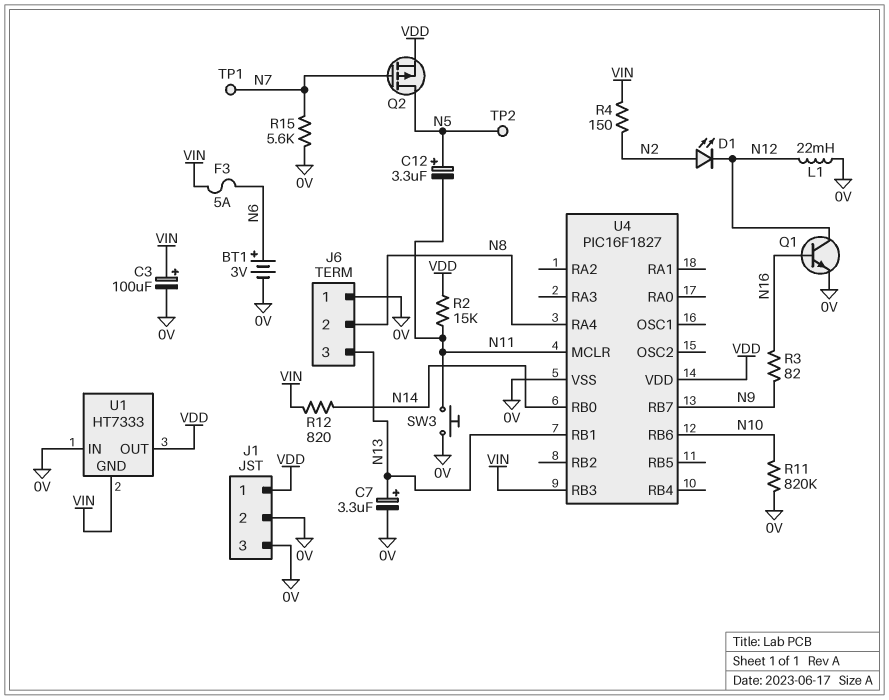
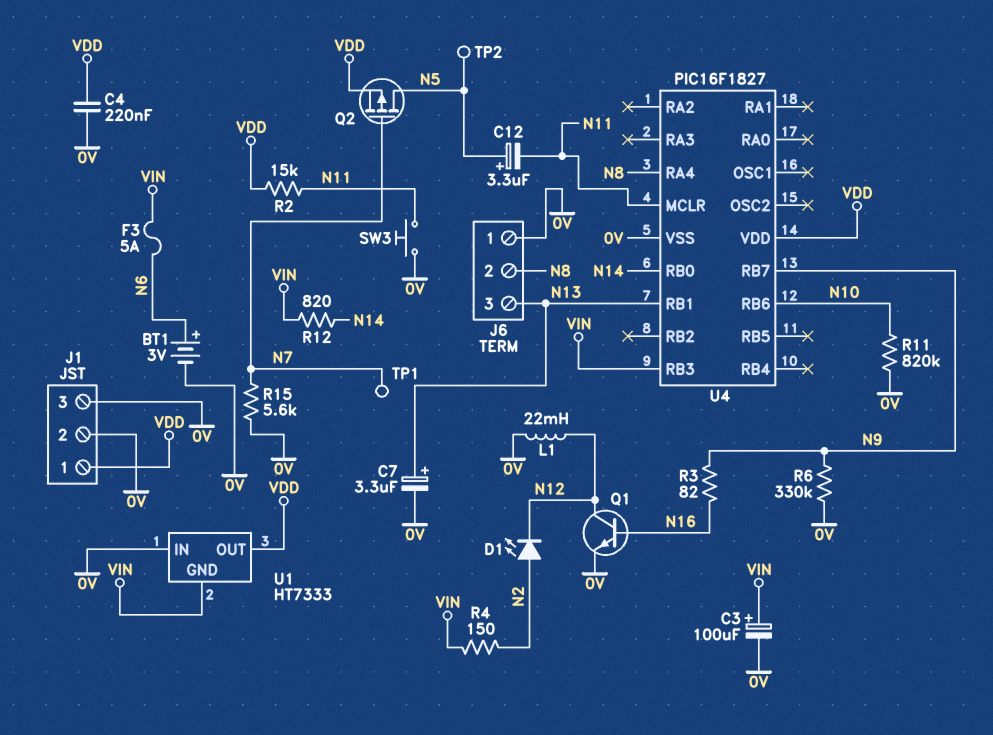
C4: none -> 220nF (0V, VDD)
R6: none -> 330k (0V, N9)

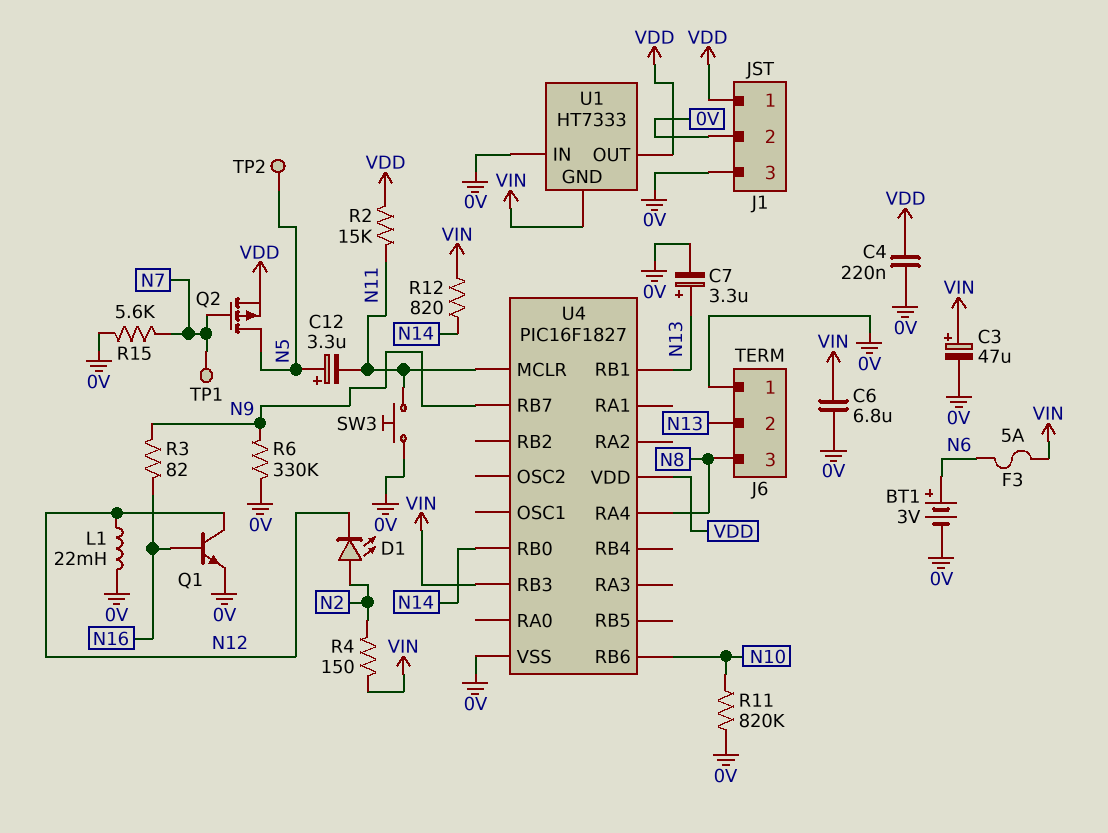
C3: 100uF (plus VIN, minus 0V) -> 47uF (plus VIN, minus 0V)
C6: none -> 6.8uF (0V, VIN)
J6 pin 2: N8 -> N13
J6 pin 3: N13 -> N8

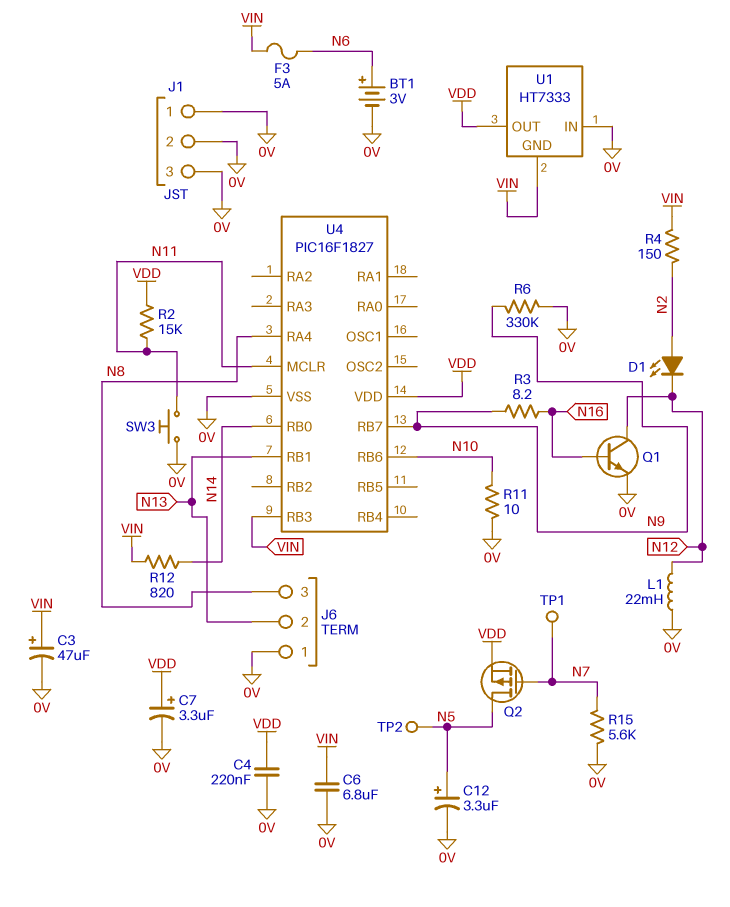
C7: 3.3uF (plus N13, minus 0V) -> 3.3uF (plus VDD, minus 0V)
C12: 3.3uF (plus N5, minus N11) -> 3.3uF (plus N5, minus 0V)
J1 pin 1: VDD -> 0V
R3: 82 (N9, N16) -> 8.2 (N9, N16)
R11: 820k (0V, N10) -> 10 (0V, N10)

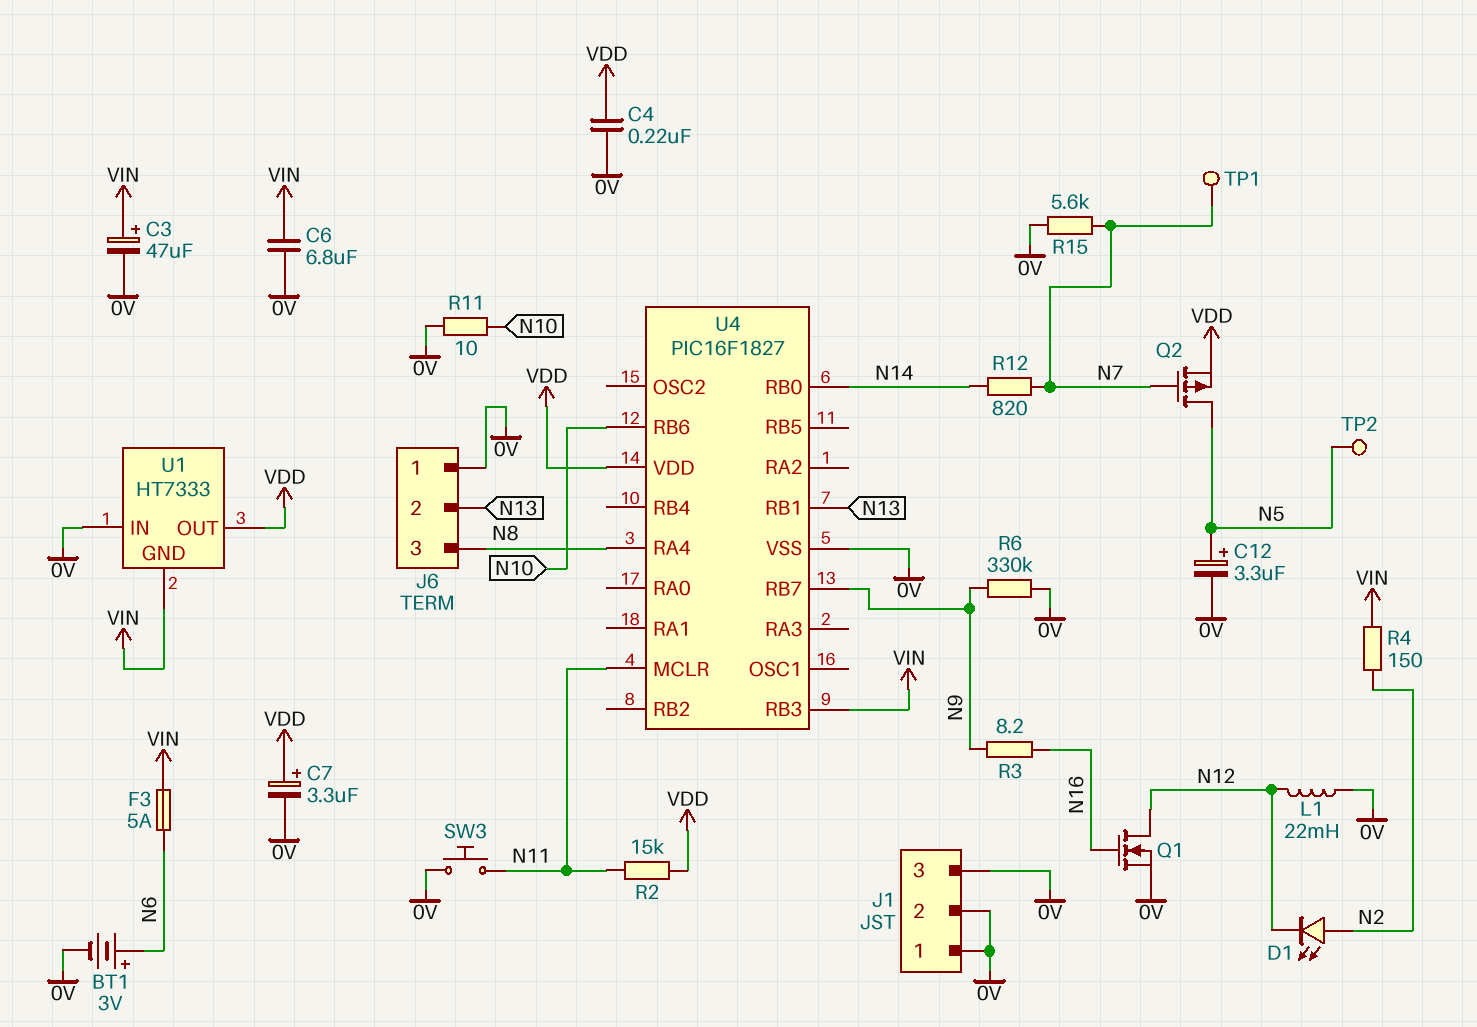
Q1: NPN (B N16, C N12, E 0V) -> NMOS (G N16, D N12, S 0V)
R12: 820 (N14, VIN) -> 820 (N7, N14)

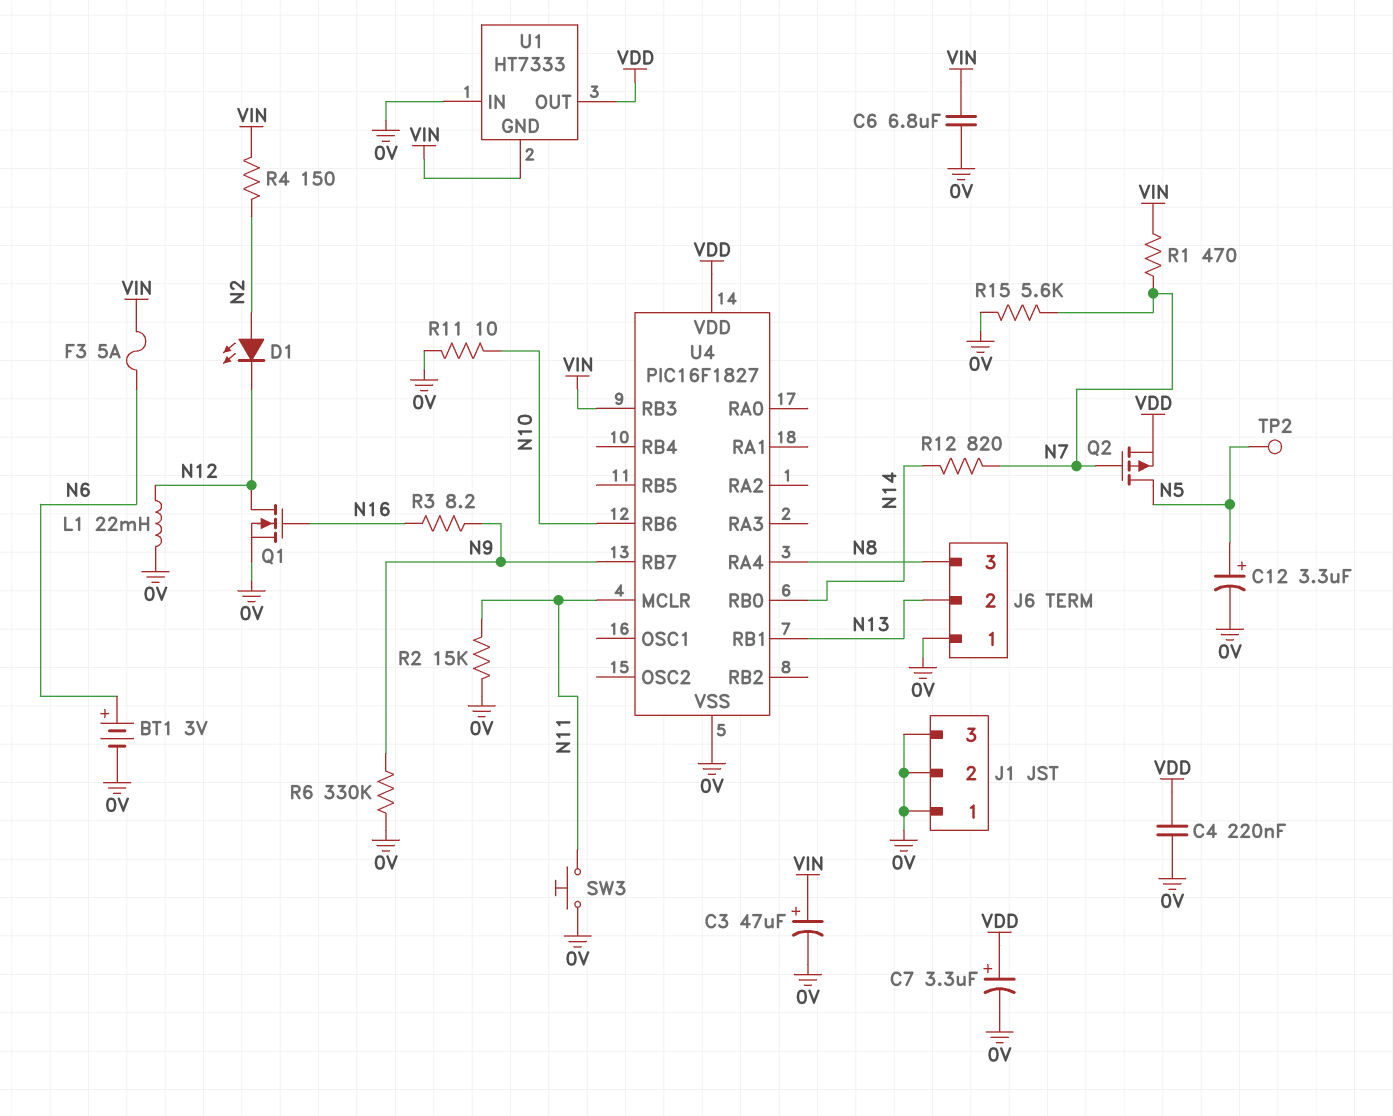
R1: none -> 470 (N7, VIN)
R2: 15k (N11, VDD) -> 15k (0V, N11)
TP1: test point (N7) -> none

